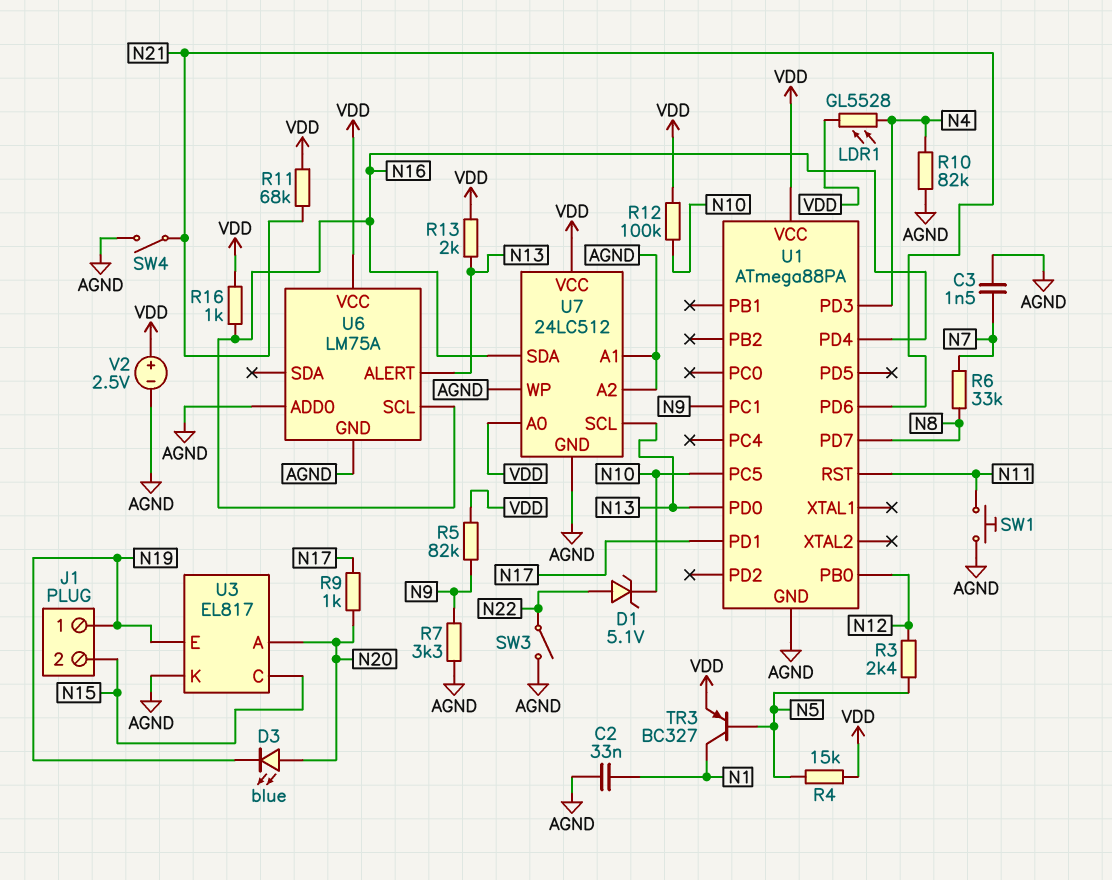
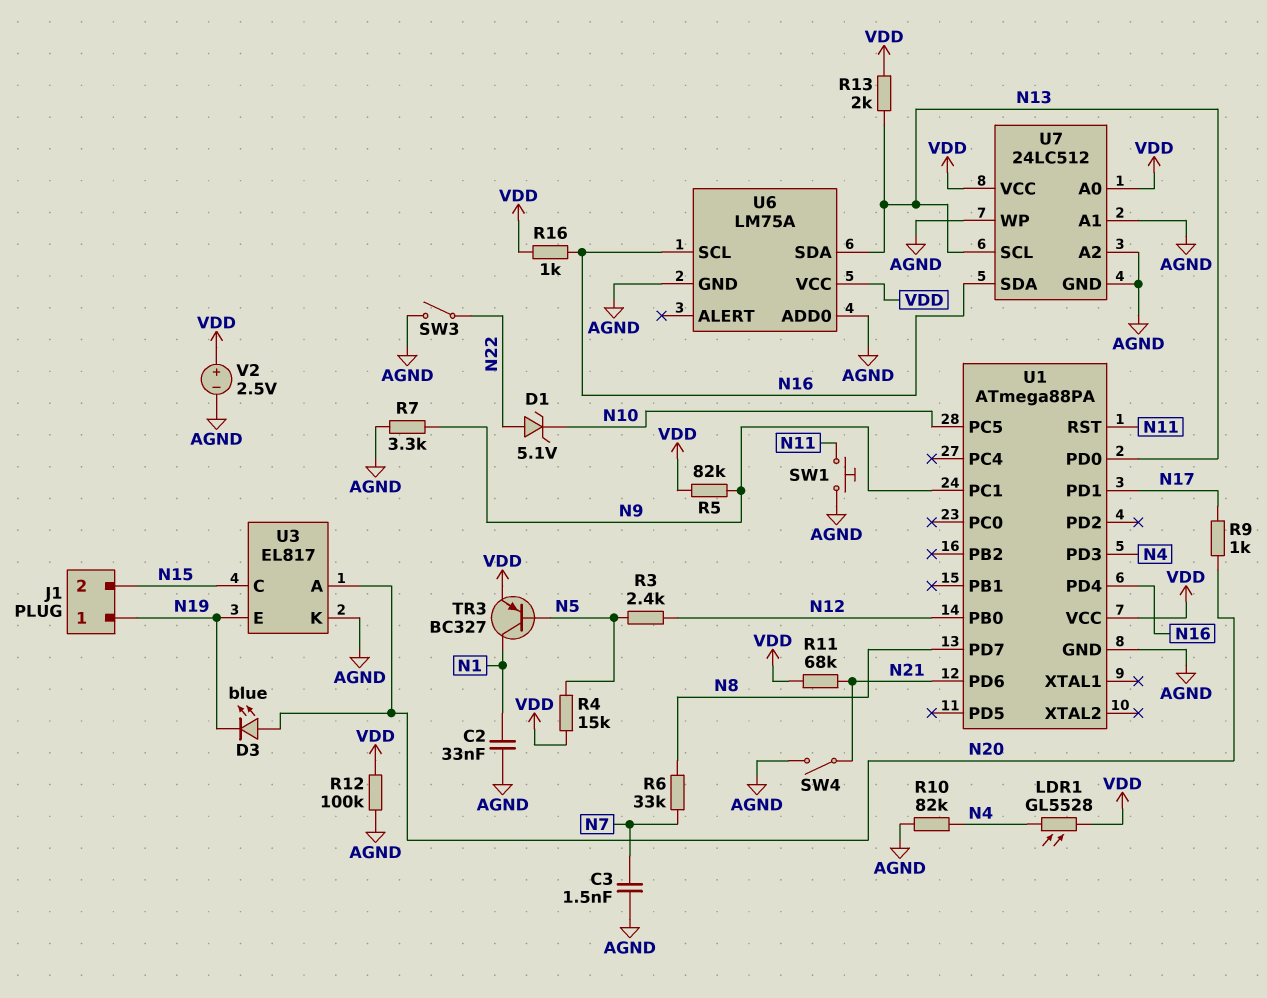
R12: 100k (N10, VDD) -> 100k (AGND, VDD)
U6 pin ALERT: N13 -> none
U6 pin SDA: none -> N13

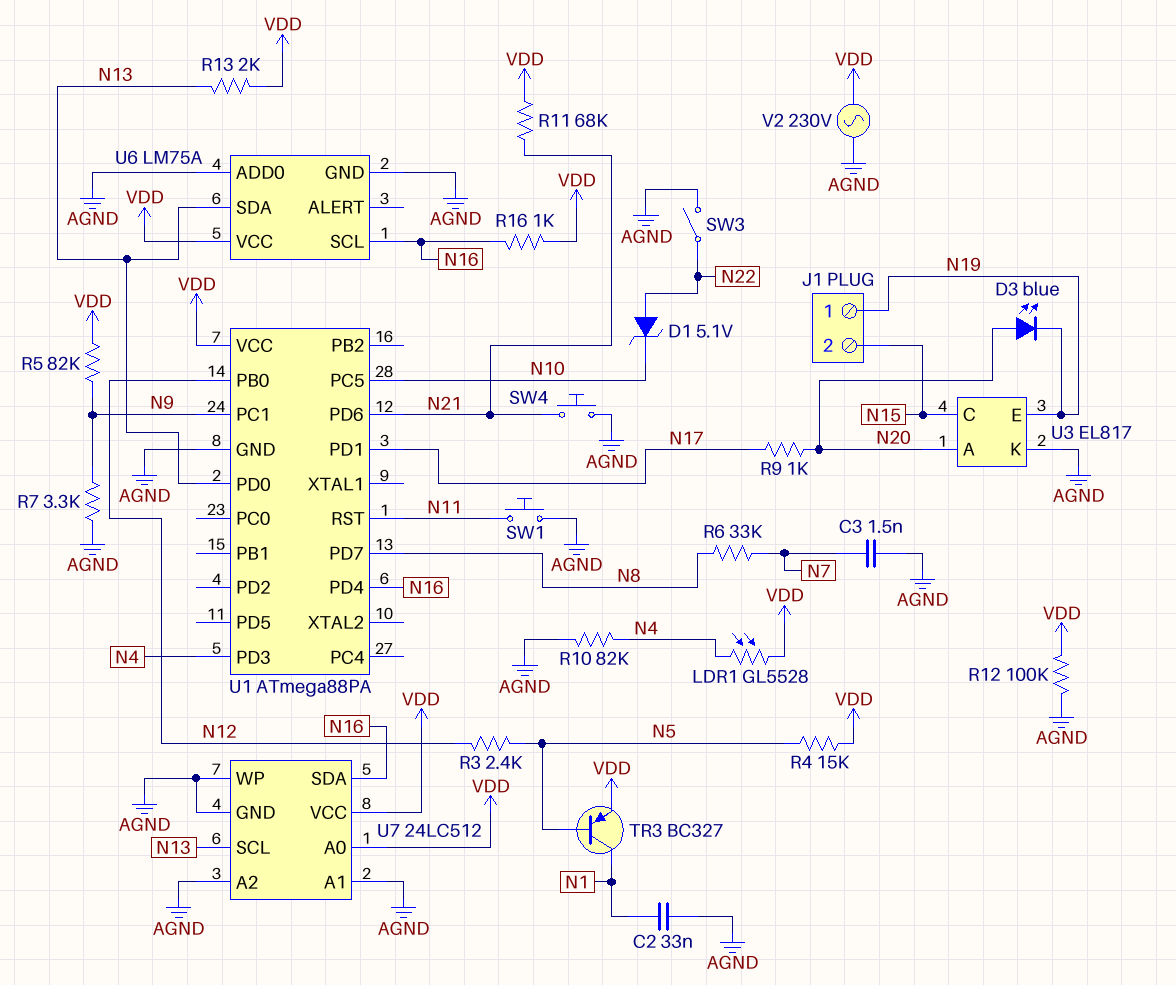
SW4: switch (AGND, N21) -> button (AGND, N21)
V2: 2.5V (plus VDD, minus AGND) -> AC 230V (AGND, VDD)

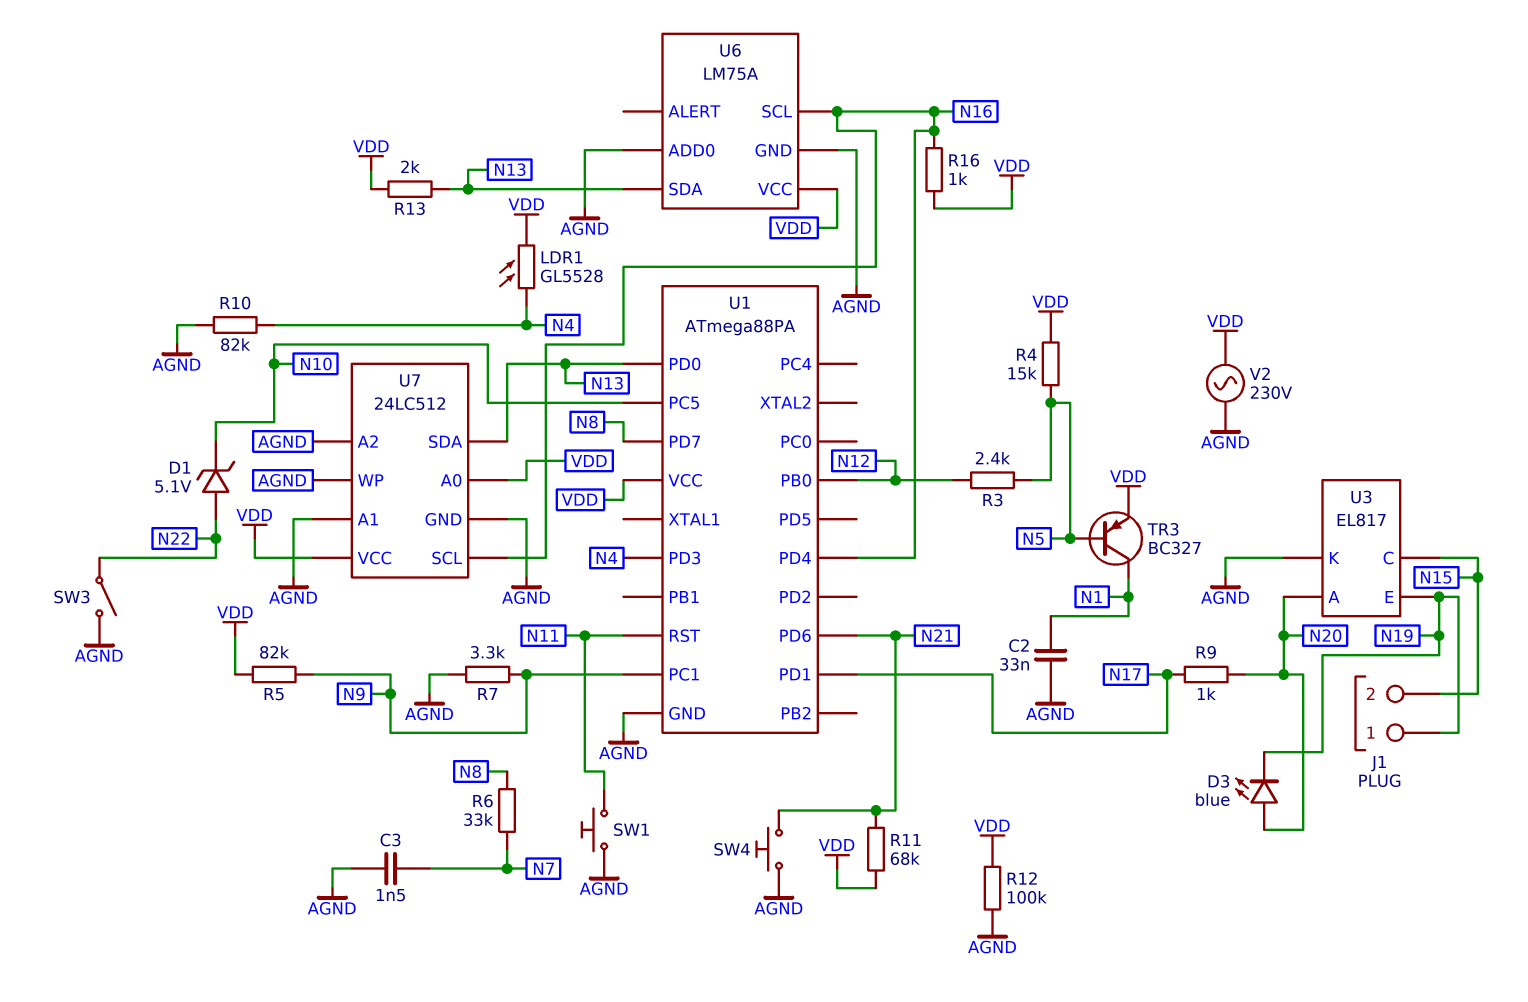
U7 pin SCL: N13 -> N16
U7 pin SDA: N16 -> N13

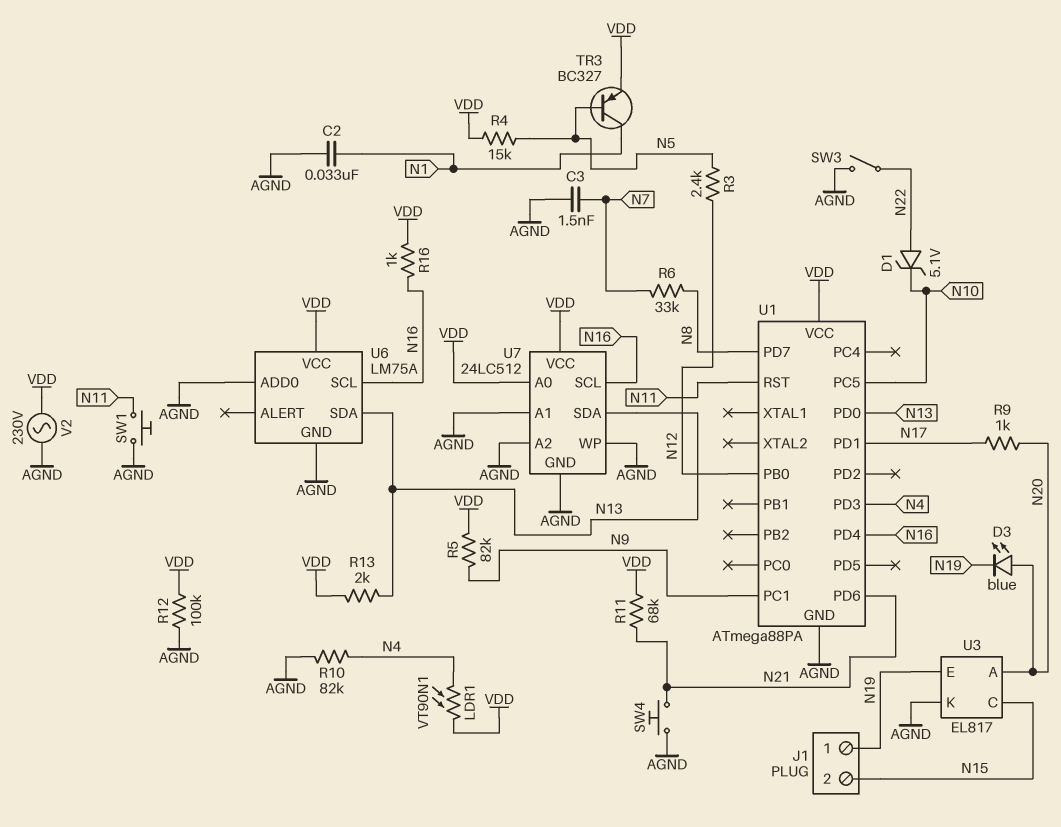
LDR1: GL5528 (N4, VDD) -> VT90N1 (N4, VDD)
R7: 3.3k (AGND, N9) -> none

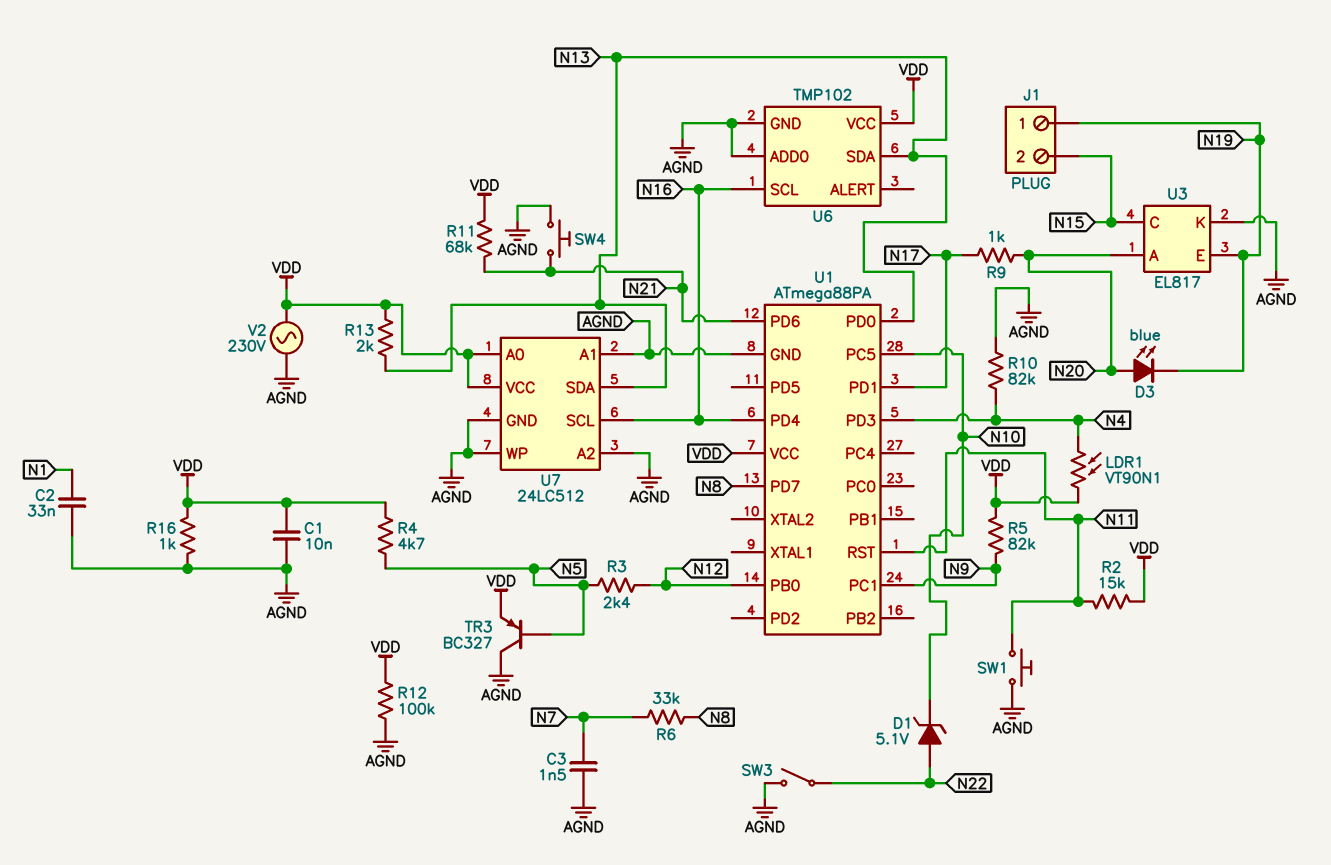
C1: none -> 10nF (AGND, VDD)
R2: none -> 15k (N11, VDD)
R4: 15k (N5, VDD) -> 4.7k (N5, VDD)
R16: 1k (N16, VDD) -> 1k (AGND, VDD)
TR3: PNP BC327 (B N5, C N1, E VDD) -> PNP BC327 (B N5, C AGND, E VDD)
U6: LM75A -> TMP102

